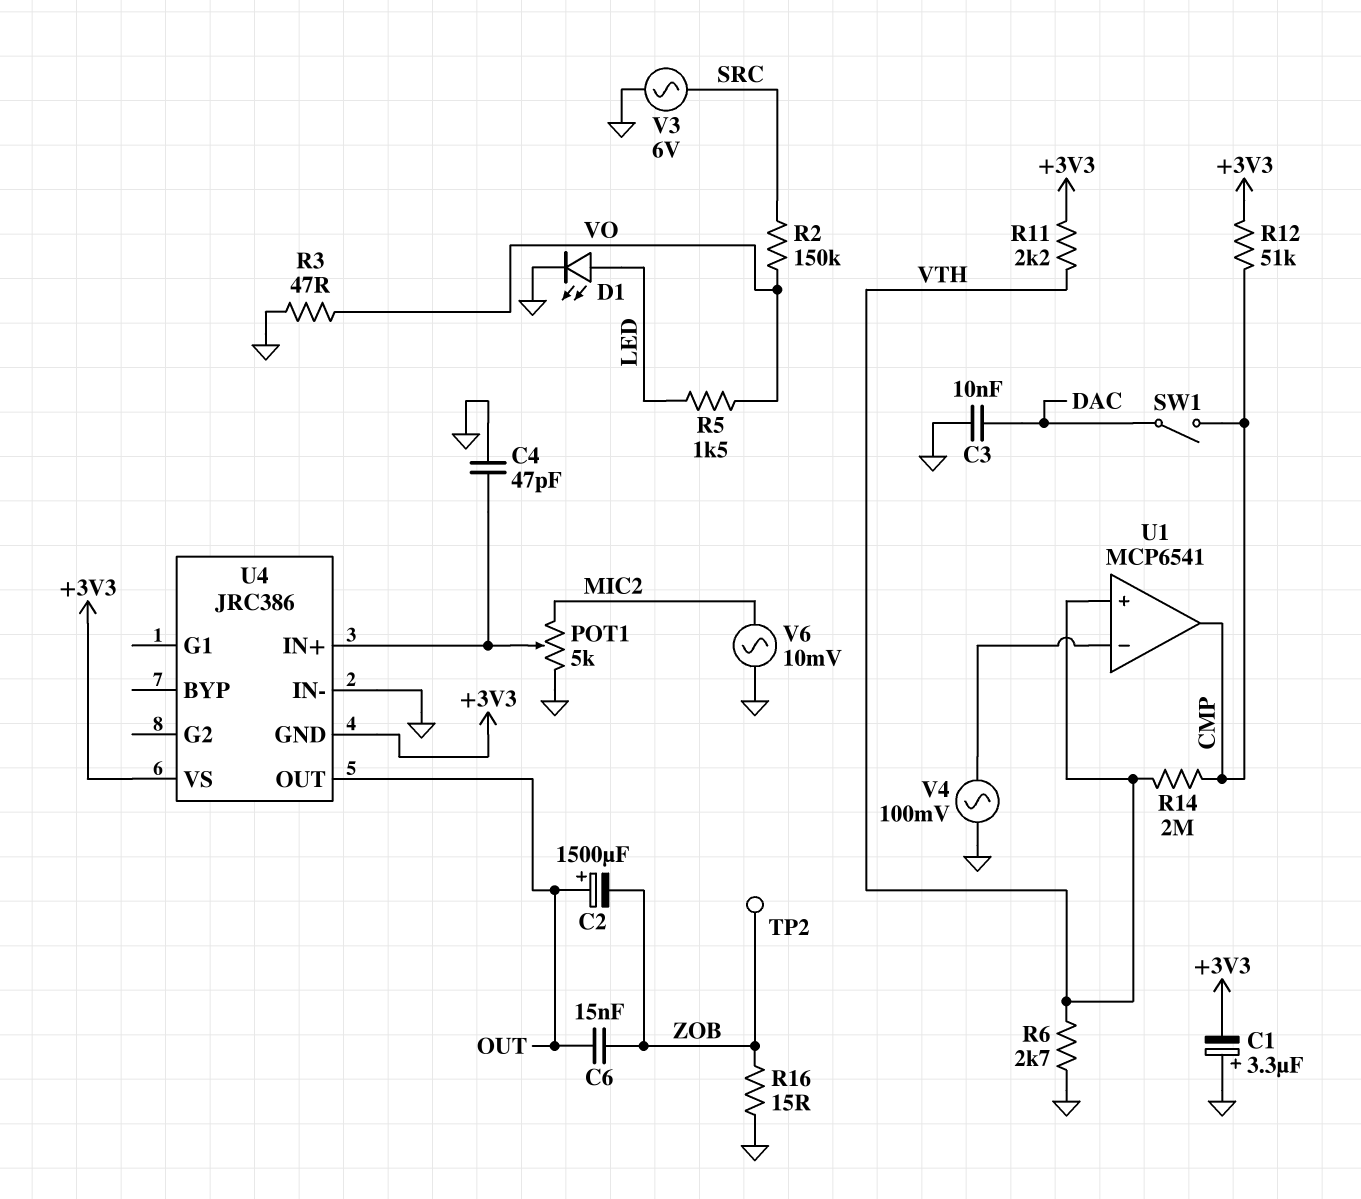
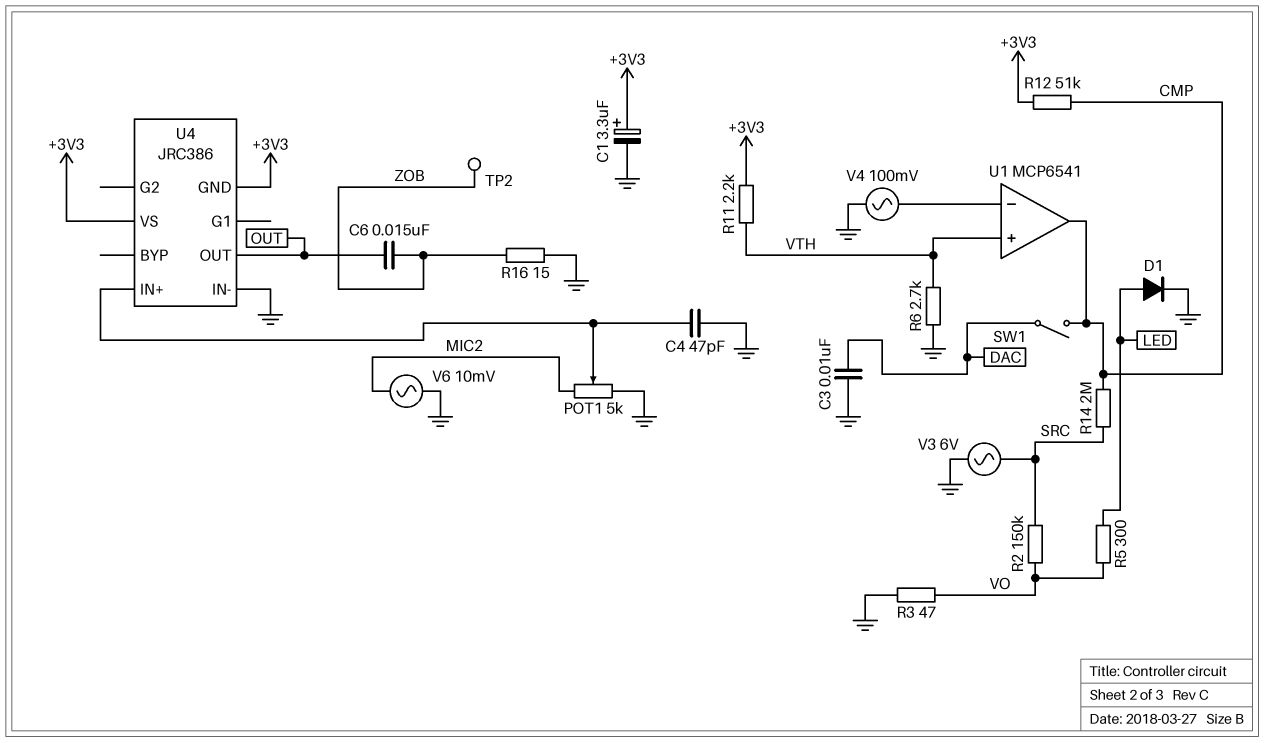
C1: 3.3uF (plus GND, minus +3V3) -> 3.3uF (plus +3V3, minus GND)
C2: 1500uF (plus OUT, minus ZOB) -> none
D1: LED (A LED, K GND) -> diode (A LED, K GND)
R5: 1.5k (LED, VO) -> 300 (LED, VO)
R14: 2M (CMP, VTH) -> 2M (CMP, SRC)

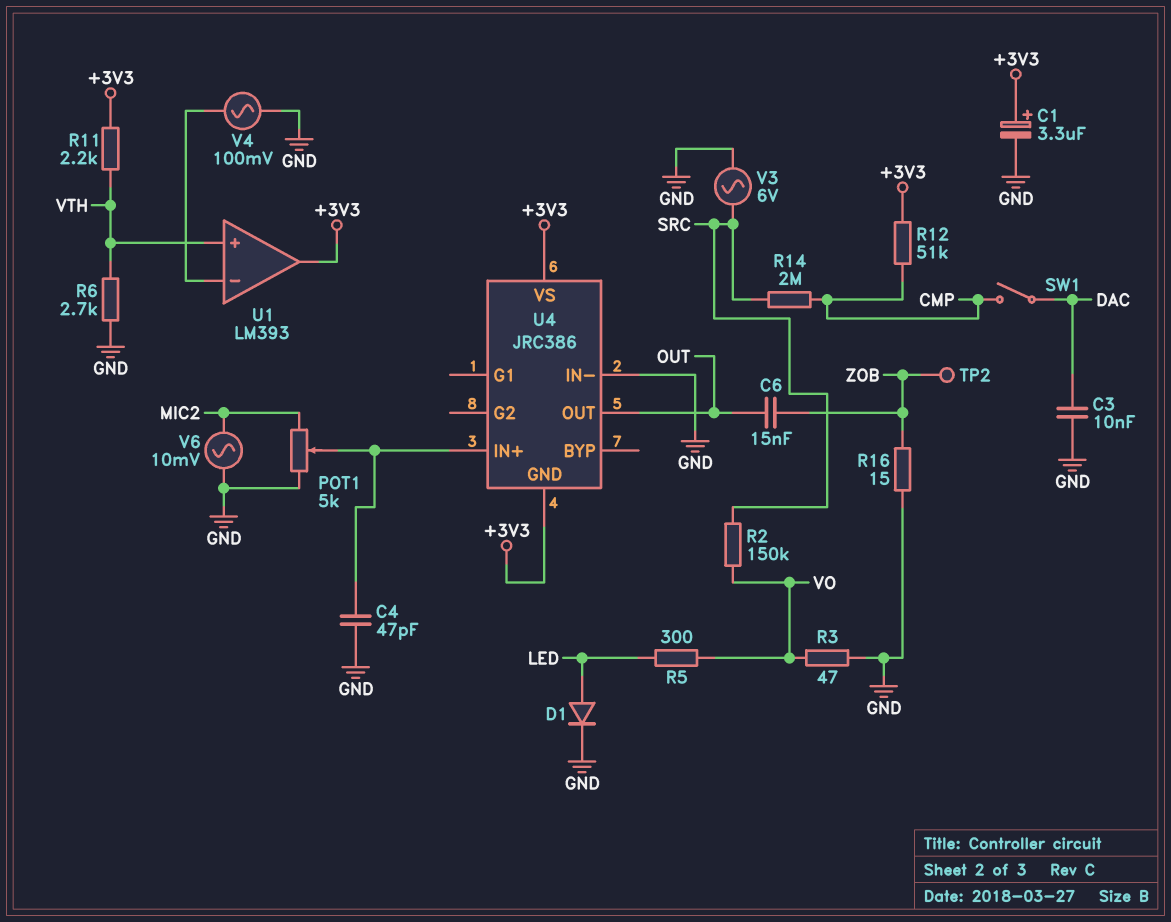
U1: MCP6541 -> LM393
U1 pin out: CMP -> +3V3

